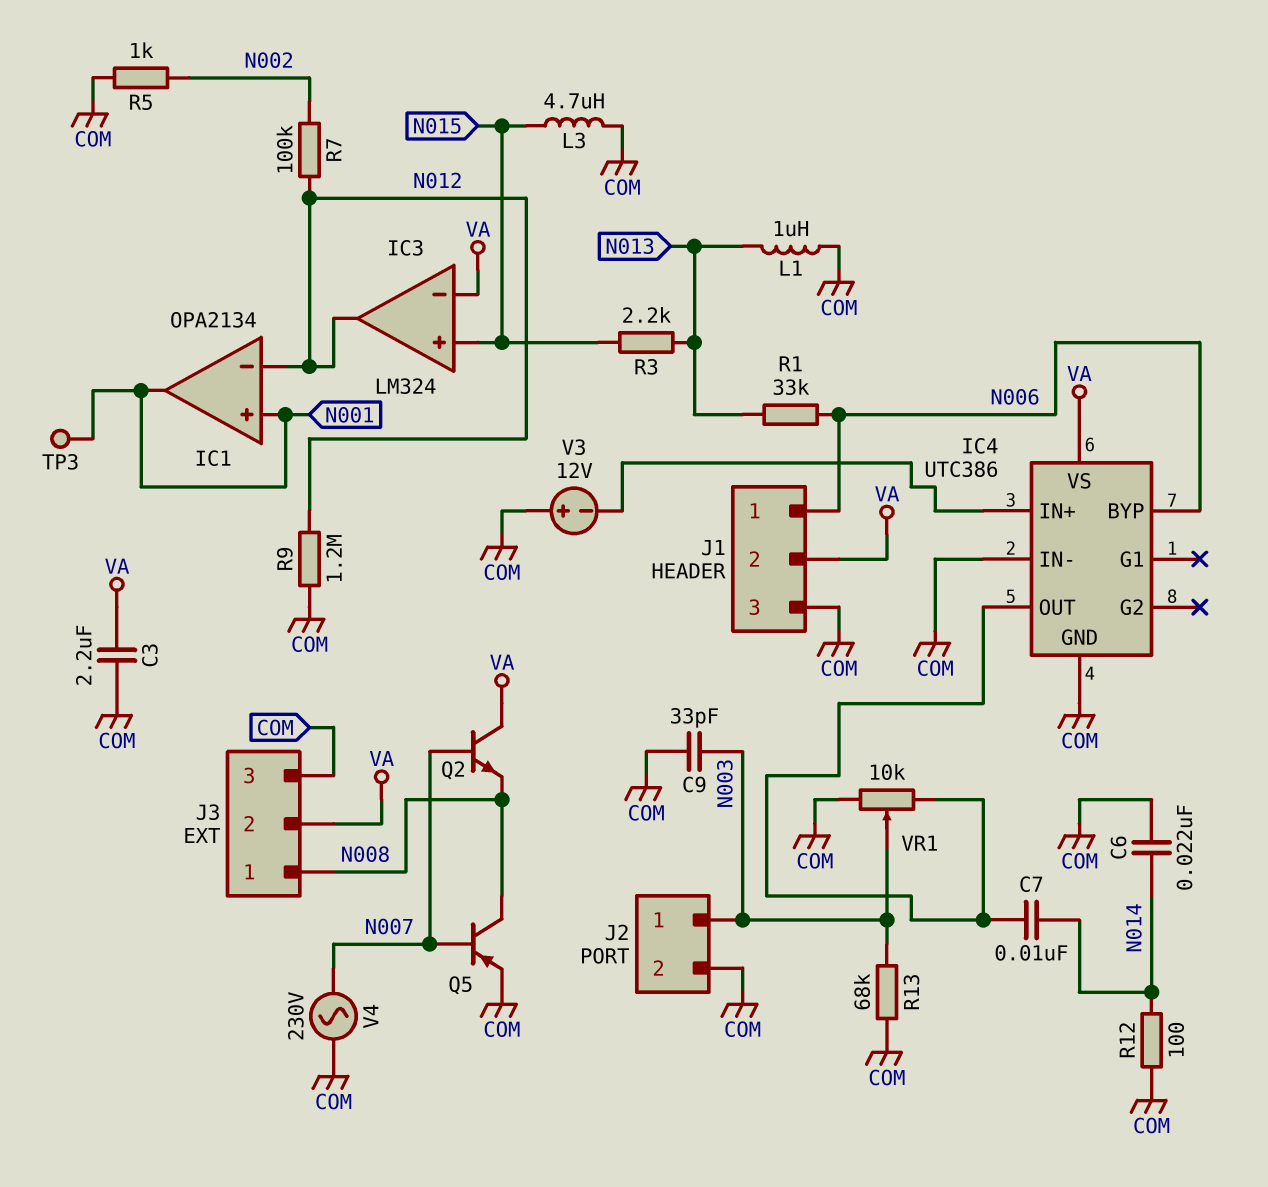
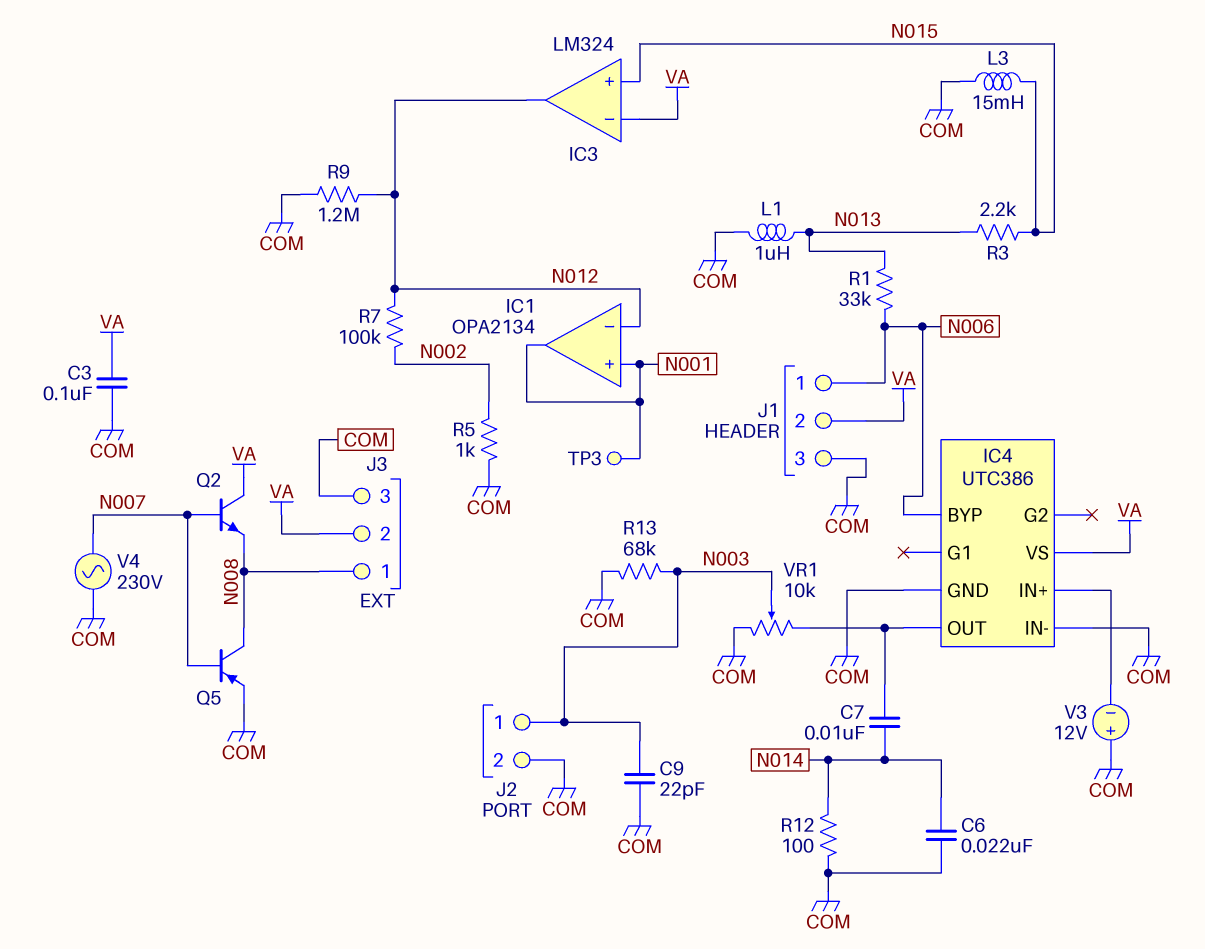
C3: 2.2uF (COM, VA) -> 100nF (COM, VA)
C9: 33pF (COM, N003) -> 22pF (COM, N003)
L3: 4.7uH (COM, N015) -> 15mH (COM, N015)

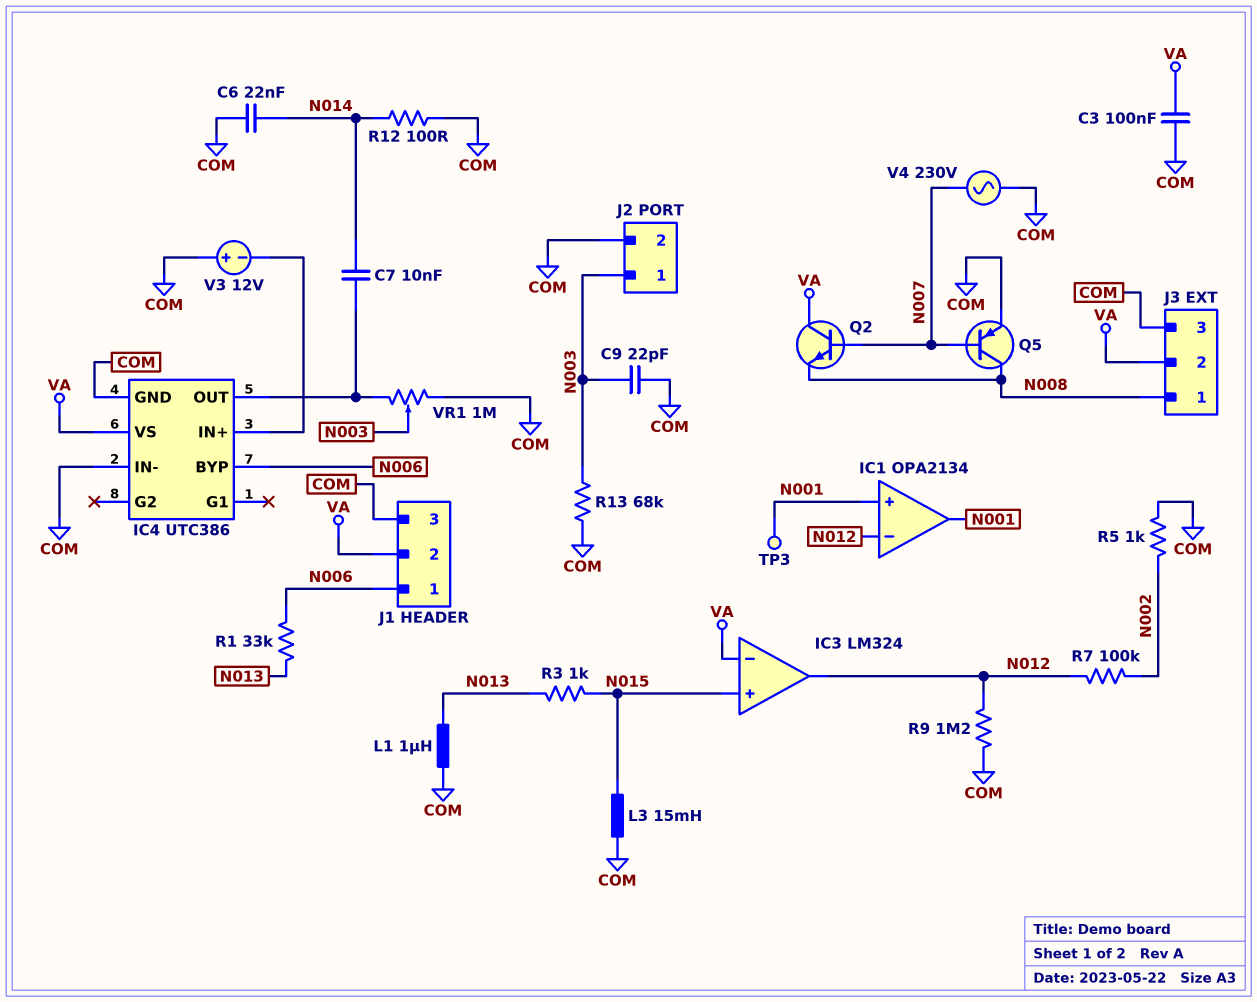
R3: 2.2k (N013, N015) -> 1k (N013, N015)
VR1: 10k (COM, IC4/OUT, wiper N003) -> 1M (COM, IC4/OUT, wiper N003)

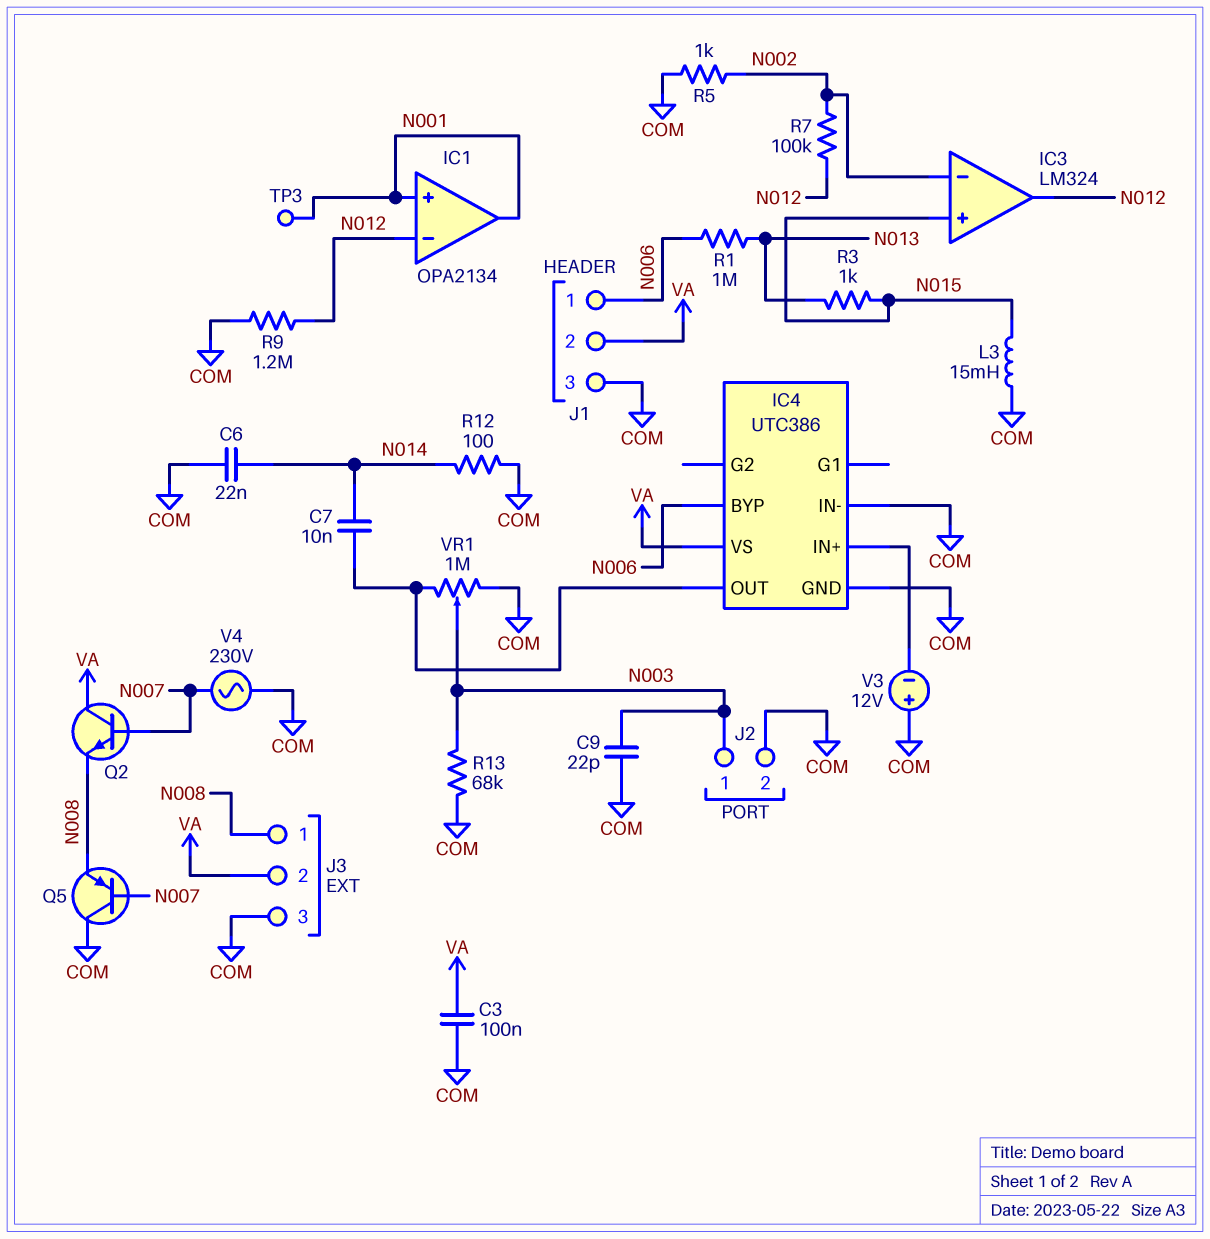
IC3 pin in-: VA -> N002
L1: 1uH (COM, N013) -> none
Q5: PNP (B N007, C N008, E COM) -> PNP (B N007, C COM, E N008)
R1: 33k (N006, N013) -> 1M (N006, N013)

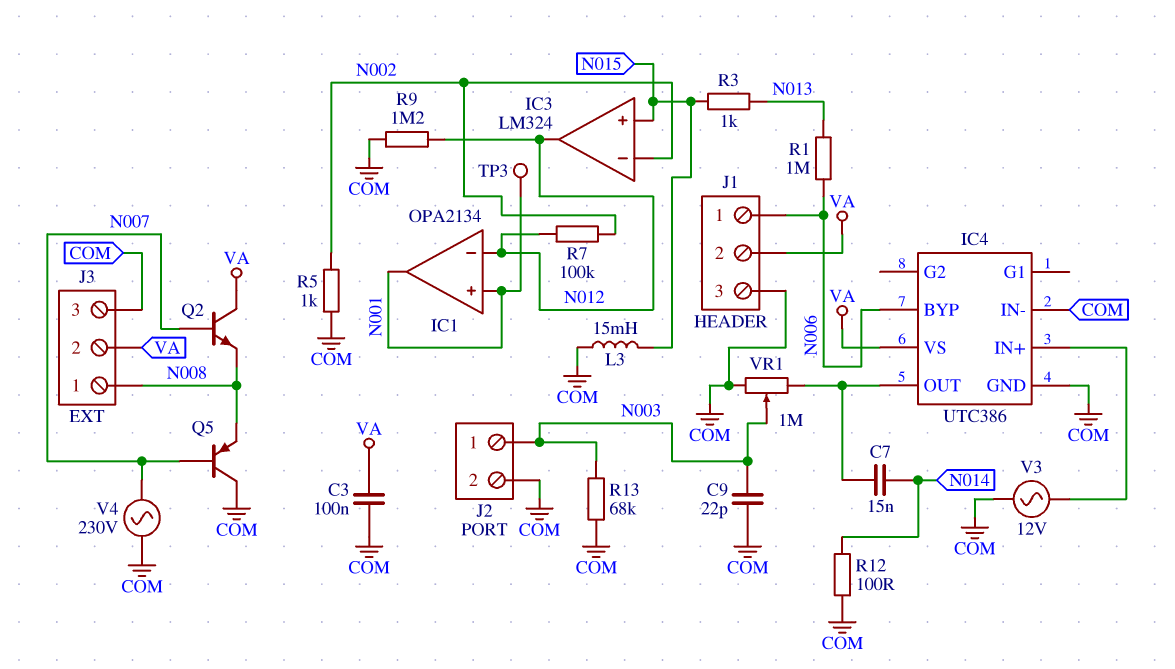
C6: 22nF (COM, N014) -> none
C7: 10nF (IC4/OUT, N014) -> 15nF (IC4/OUT, N014)
V3: 12V (plus COM, minus IC4/IN+) -> AC 12V (COM, IC4/IN+)

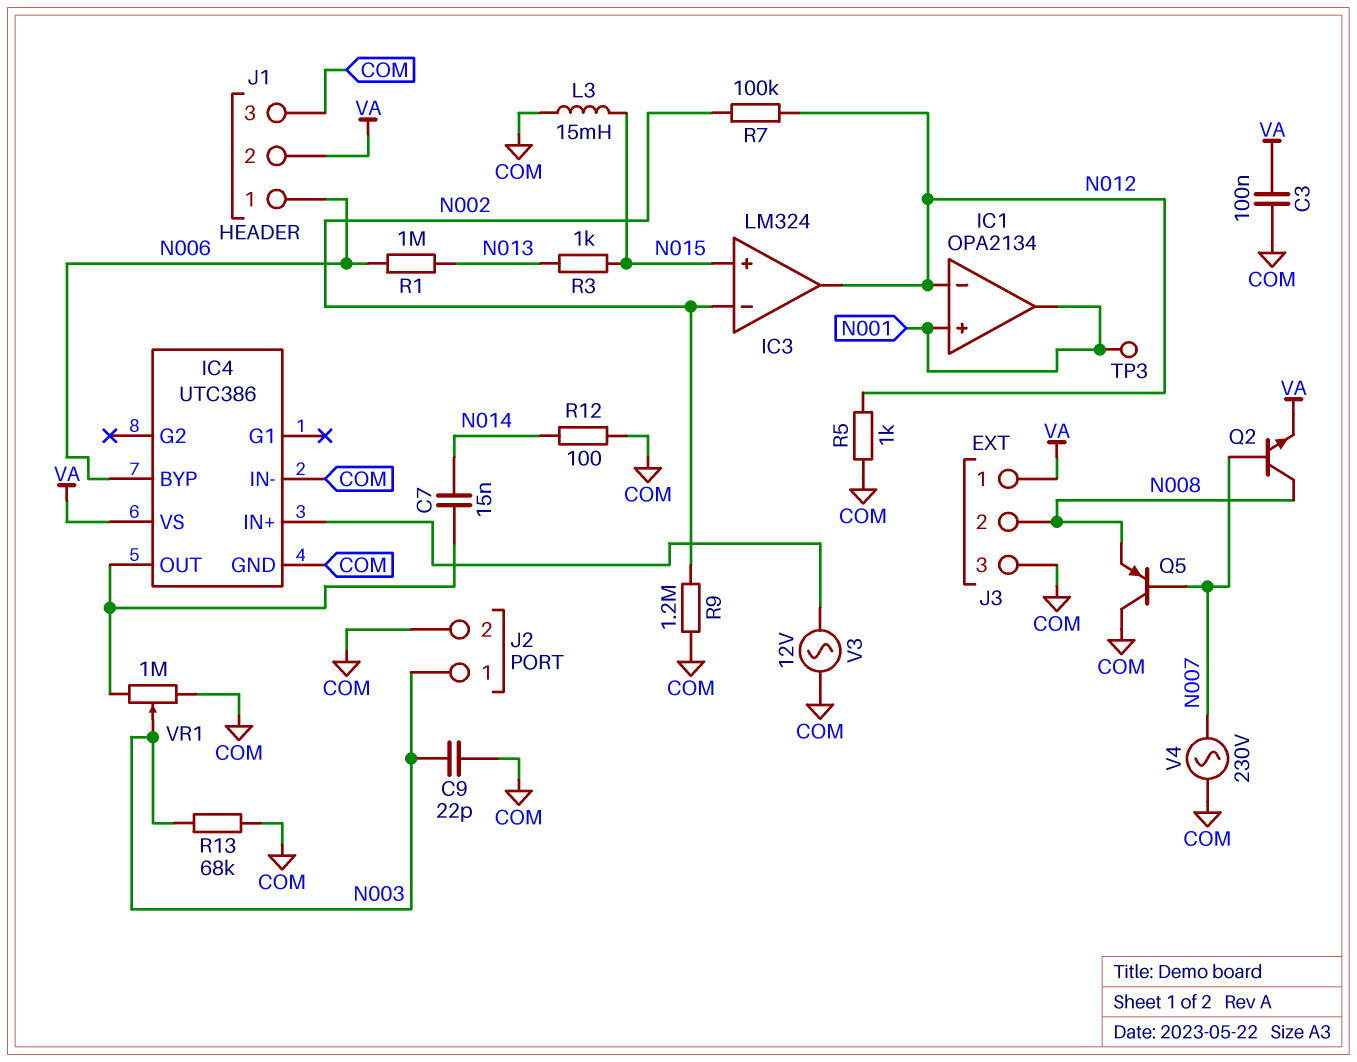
J3 pin 1: N008 -> VA
J3 pin 2: VA -> N008
Q2: NPN (B N007, C VA, E N008) -> NPN (B N007, C N008, E VA)
R5: 1k (COM, N002) -> 1k (COM, N012)
R9: 1.2M (COM, N012) -> 1.2M (COM, N002)

